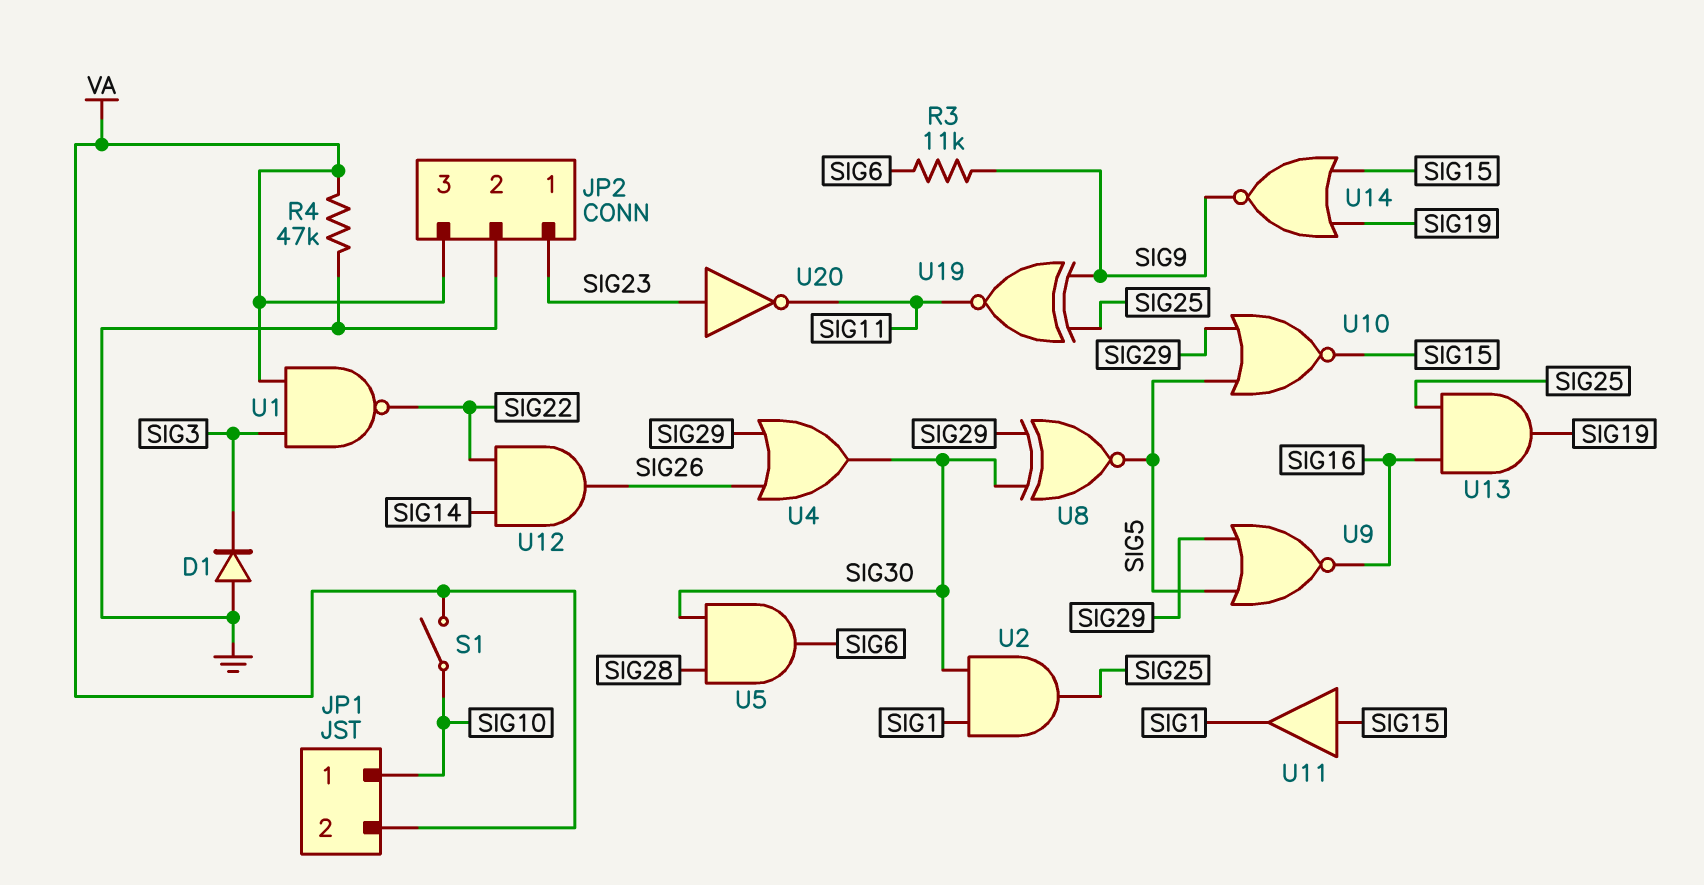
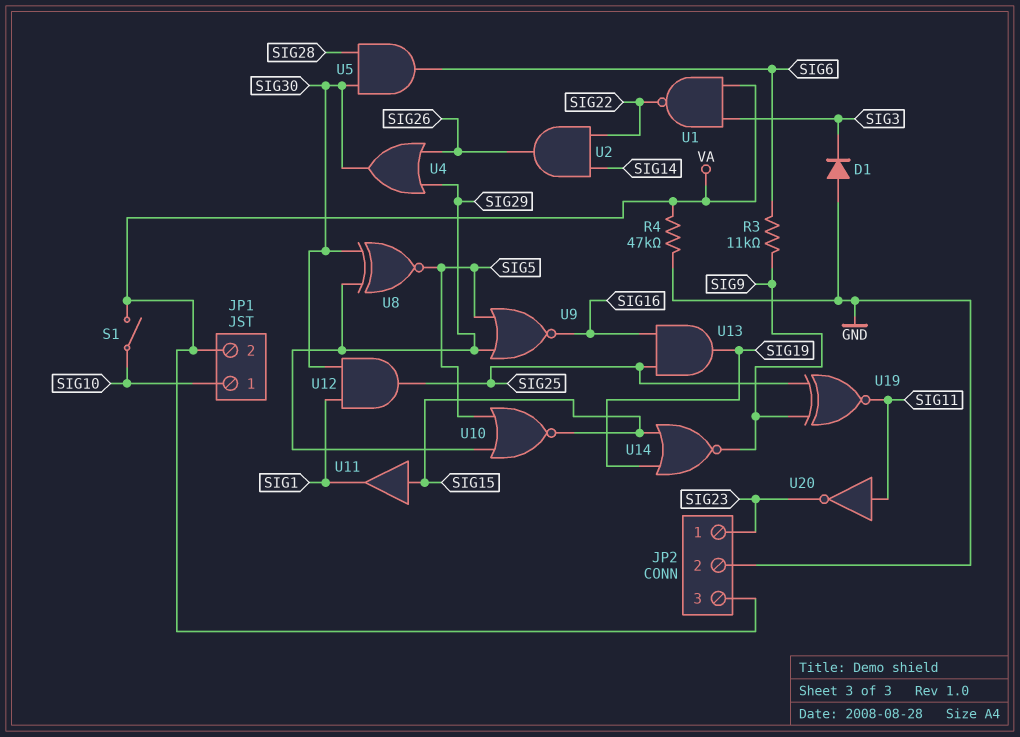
U2: AND (in SIG1, in SIG30, out SIG25) -> AND (in SIG14, in SIG22, out SIG26)
U12: AND (in SIG14, in SIG22, out SIG26) -> AND (in SIG1, in SIG30, out SIG25)
U20: NOT (in SIG23, out SIG11) -> NOT (in SIG11, out SIG23)

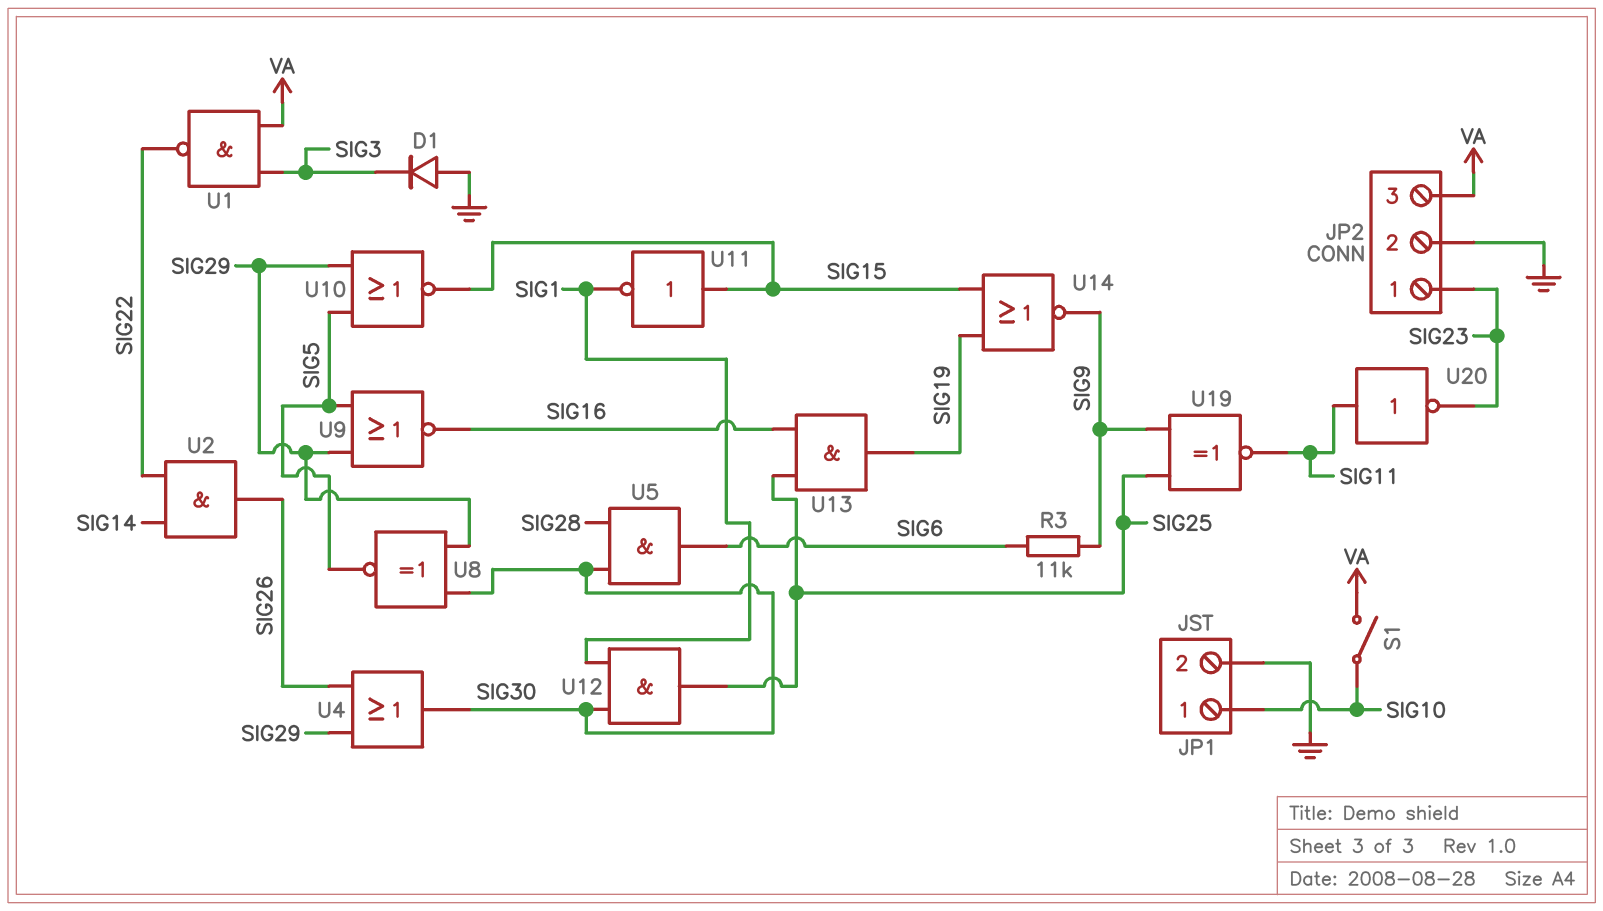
JP1 pin 2: VA -> GND
R4: 47k (GND, VA) -> none
U11: buffer (in SIG15, out SIG1) -> NOT (in SIG15, out SIG1)

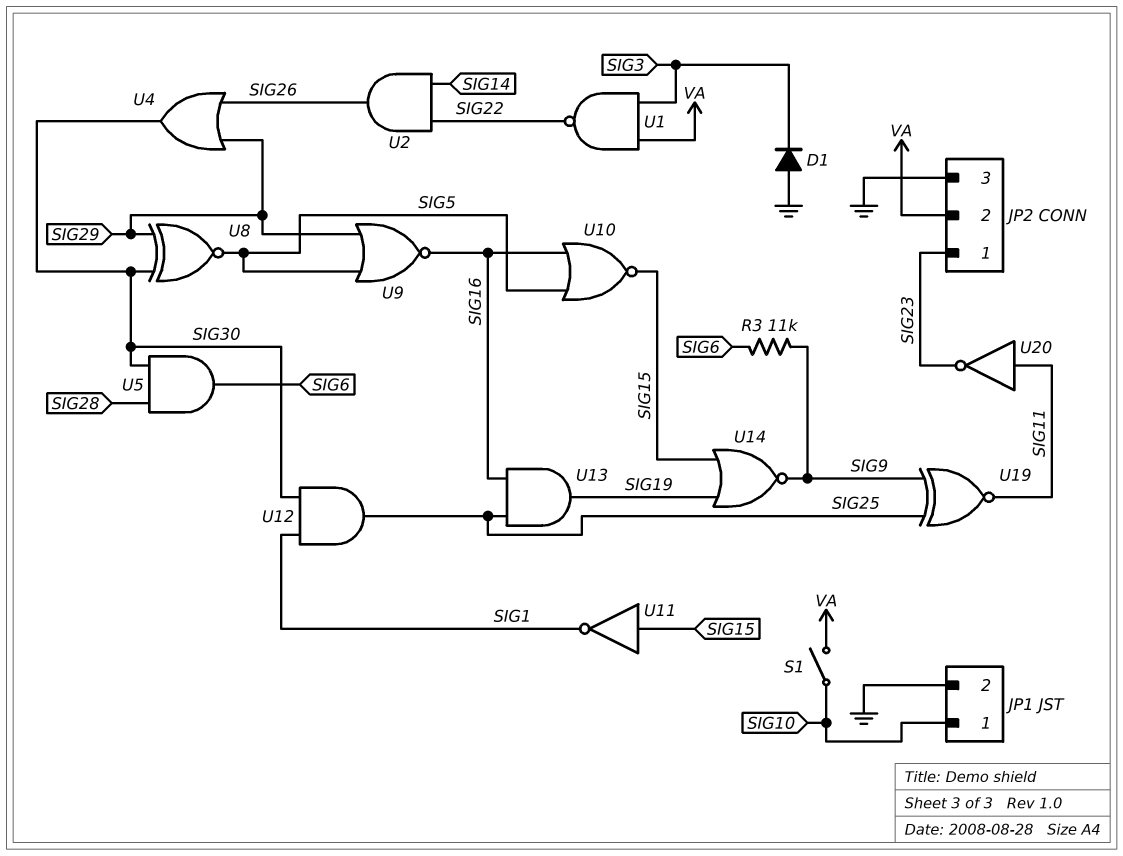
JP2 pin 2: GND -> VA
JP2 pin 3: VA -> GND
U10: NOR (in SIG5, in SIG29, out SIG15) -> NOR (in SIG5, in SIG16, out SIG15)

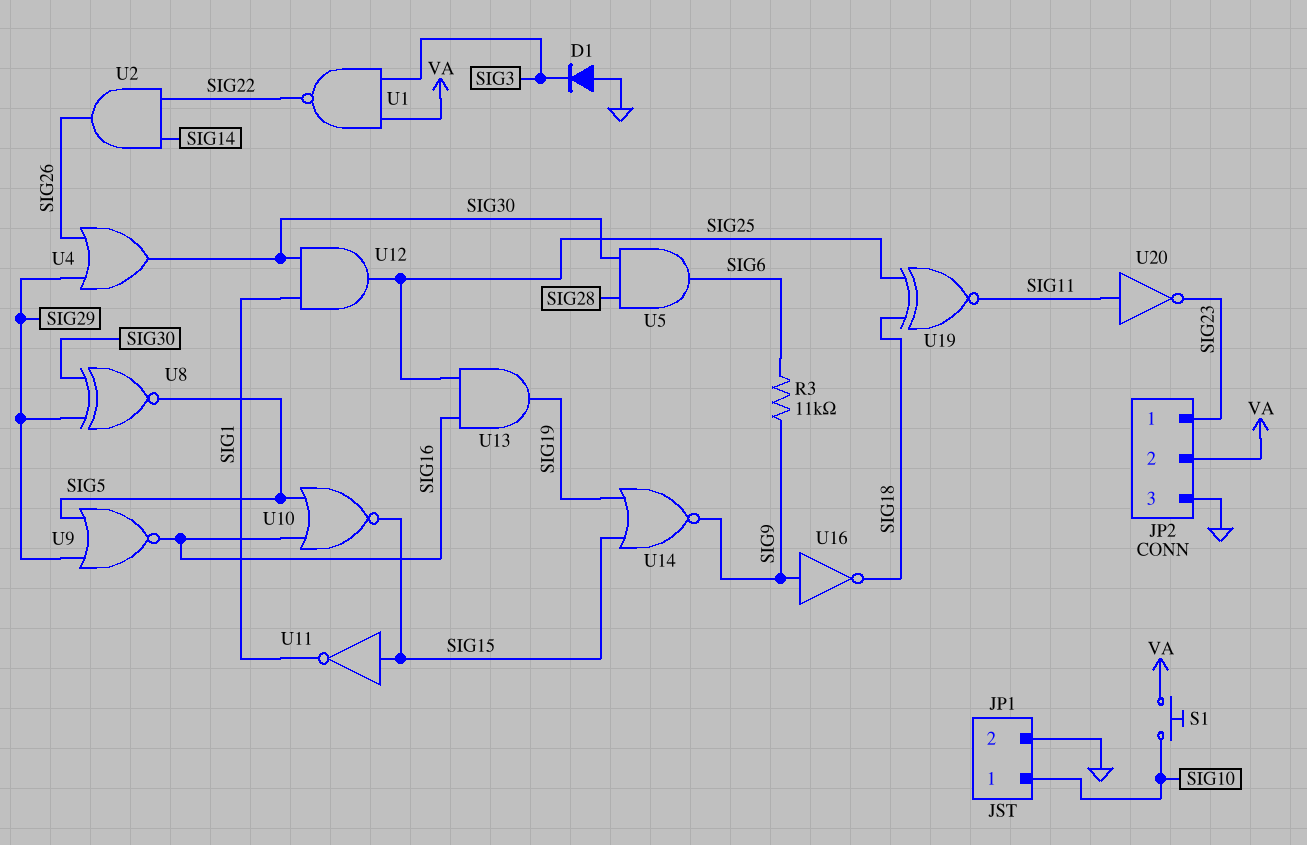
S1: switch (SIG10, VA) -> button (SIG10, VA)
U16: none -> NOT (in SIG9, out SIG18)
U19: XNOR (in SIG9, in SIG25, out SIG11) -> XNOR (in SIG18, in SIG25, out SIG11)

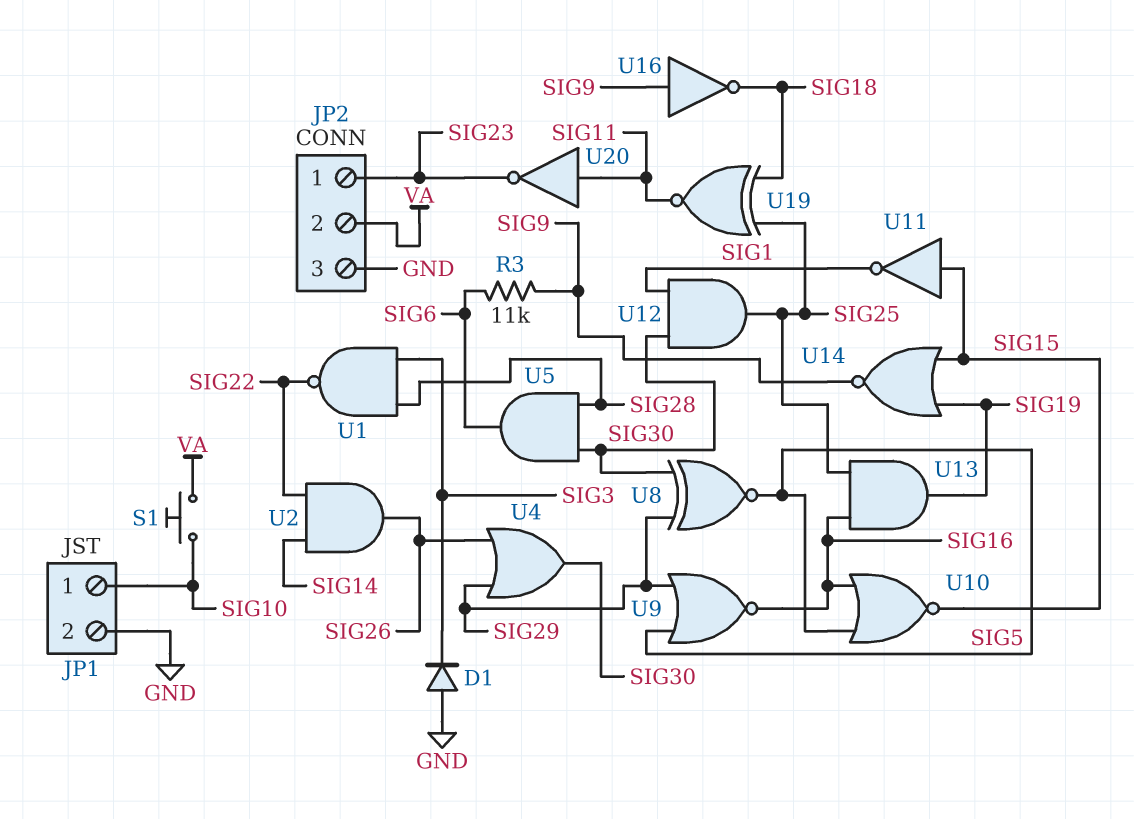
U1: NAND (in SIG3, in VA, out SIG22) -> NAND (in SIG3, in SIG28, out SIG22)

